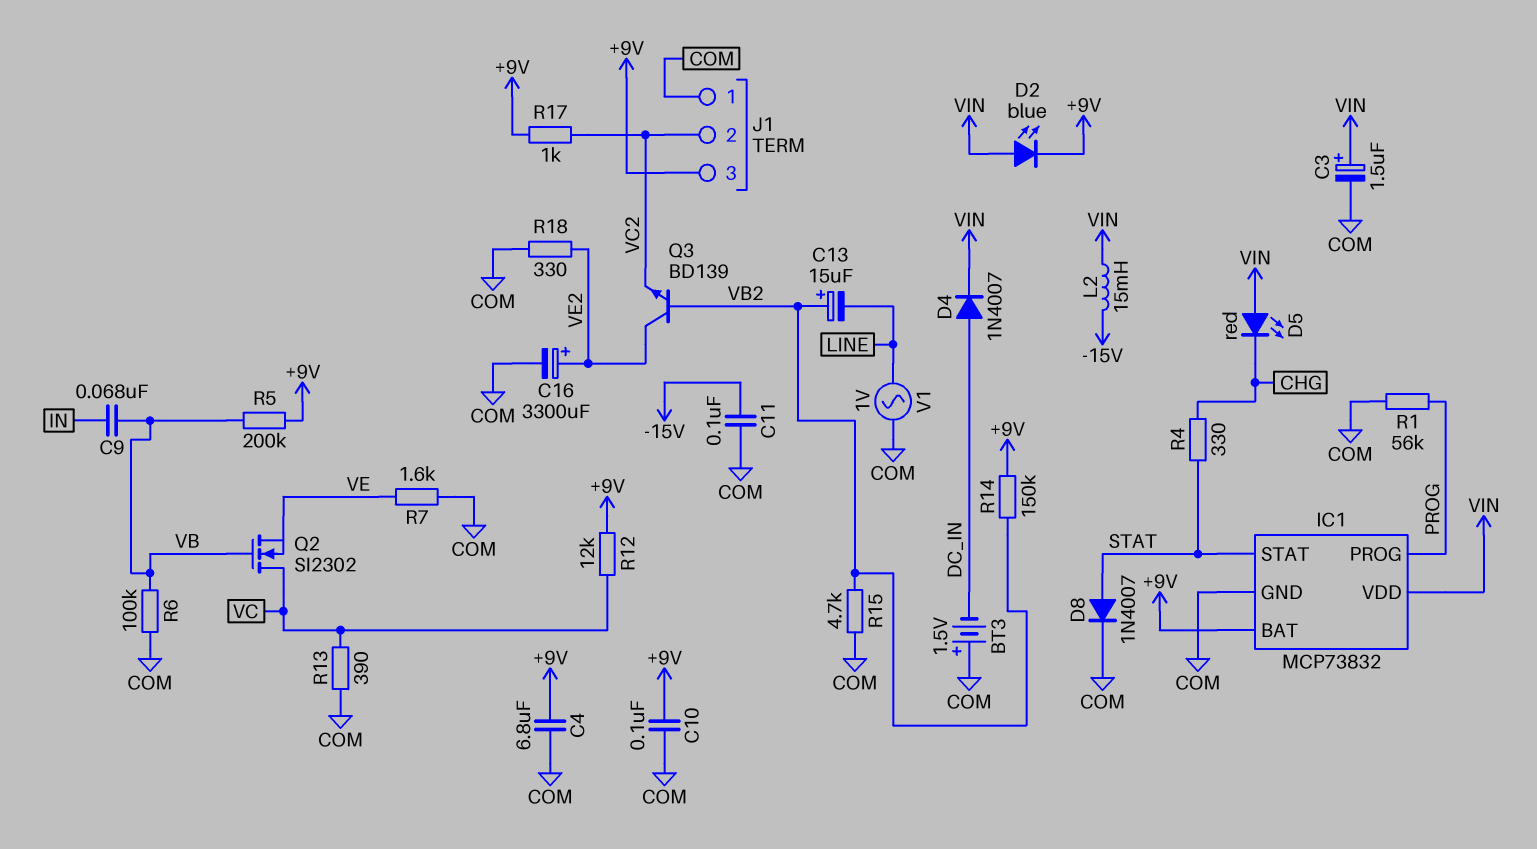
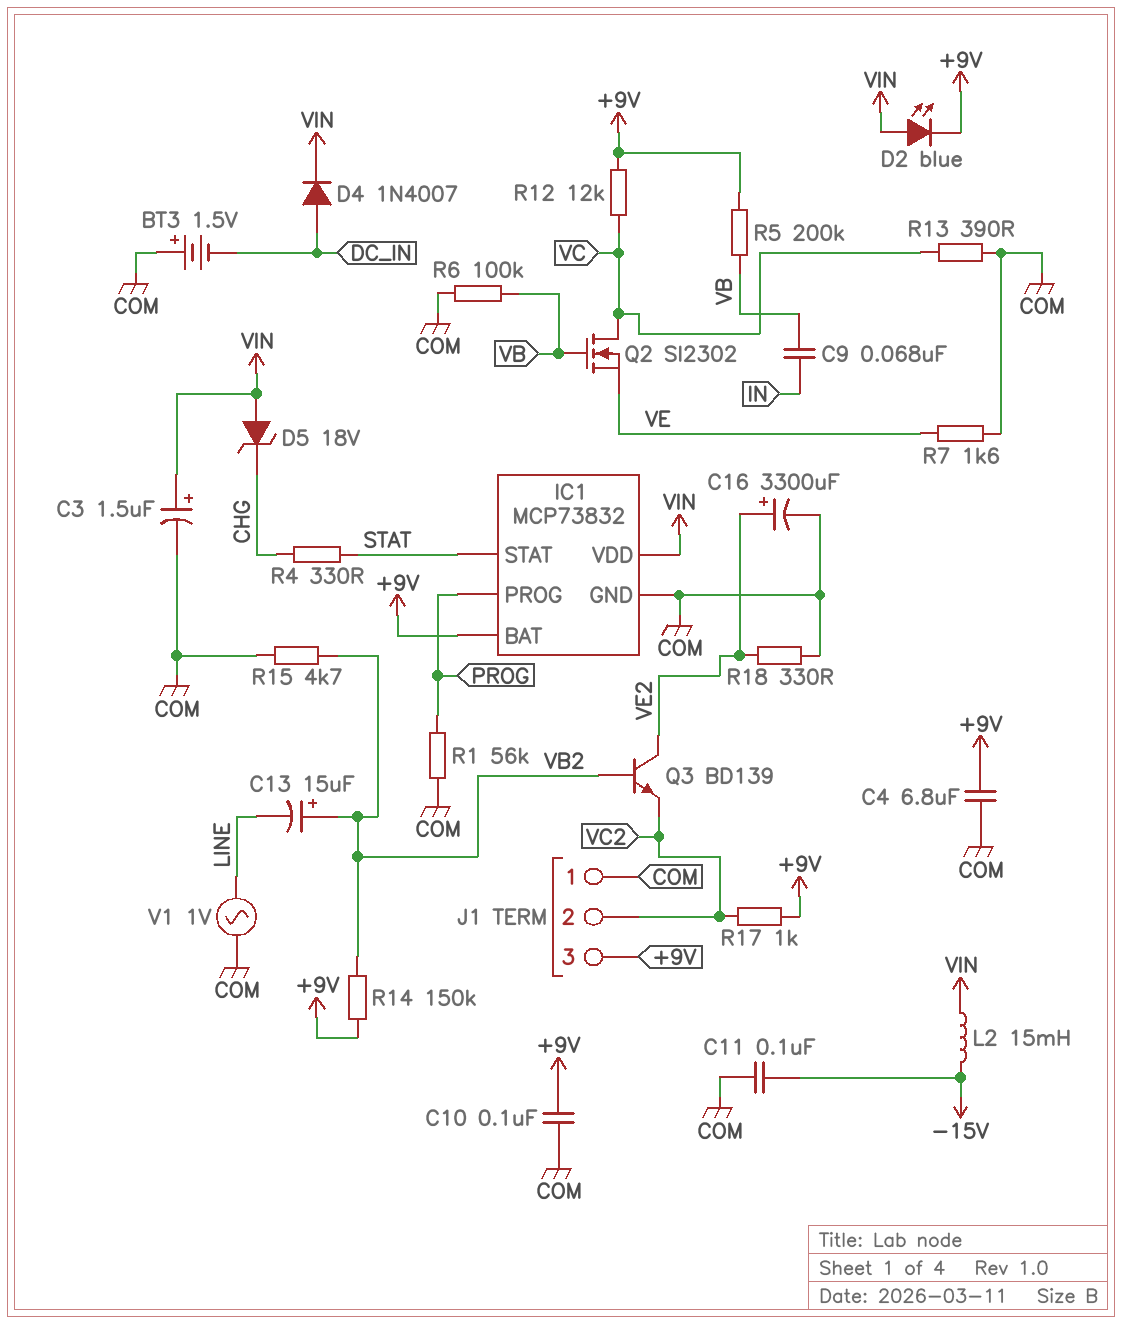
D5: LED red (A VIN, K CHG) -> zener 18V (A VIN, K CHG)
D8: diode 1N4007 (A STAT, K COM) -> none

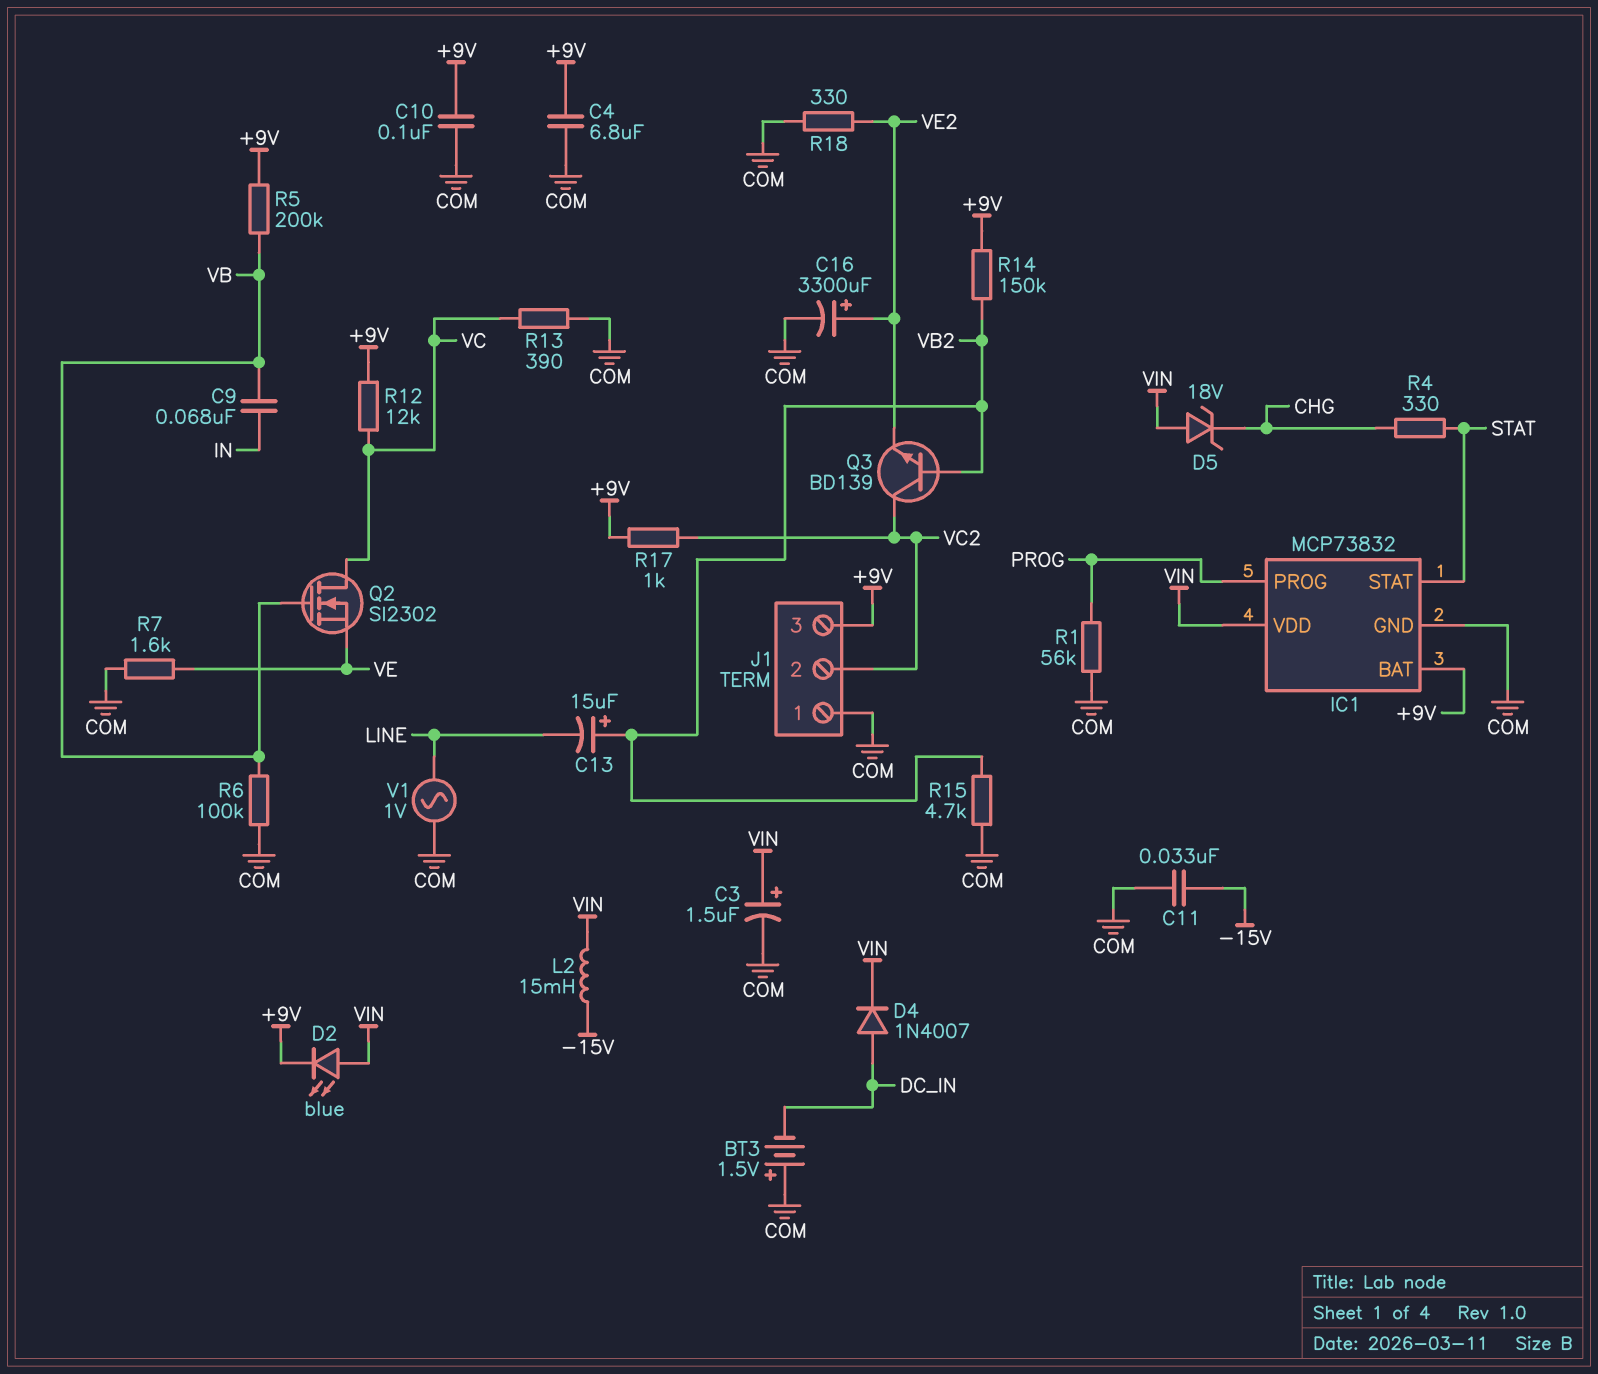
C11: 100nF (-15V, COM) -> 33nF (-15V, COM)
Q3: NPN BD139 (B VB2, C VE2, E VC2) -> NPN BD139 (B VB2, C VC2, E VE2)

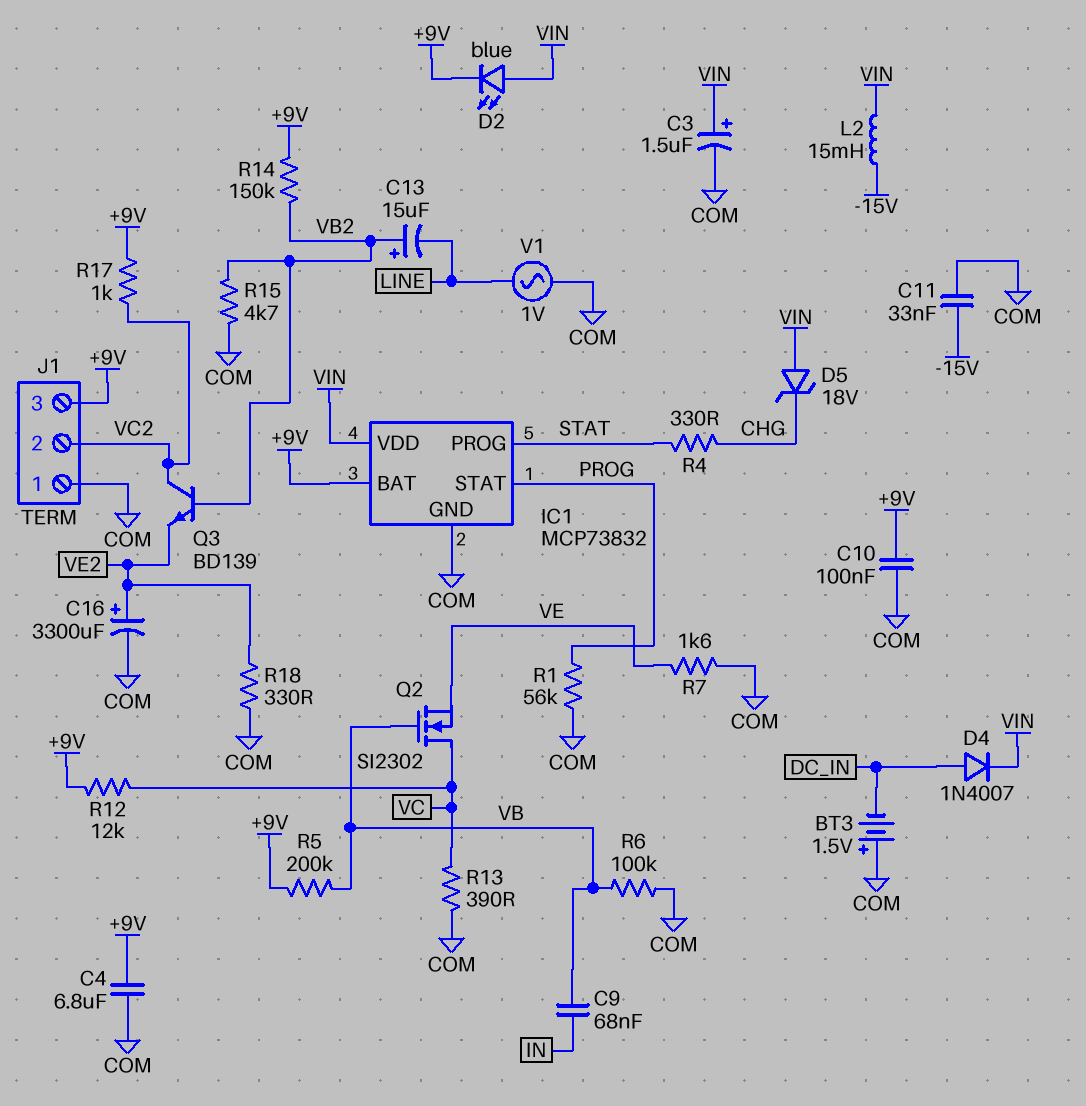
IC1 pin PROG: PROG -> STAT
IC1 pin STAT: STAT -> PROG

